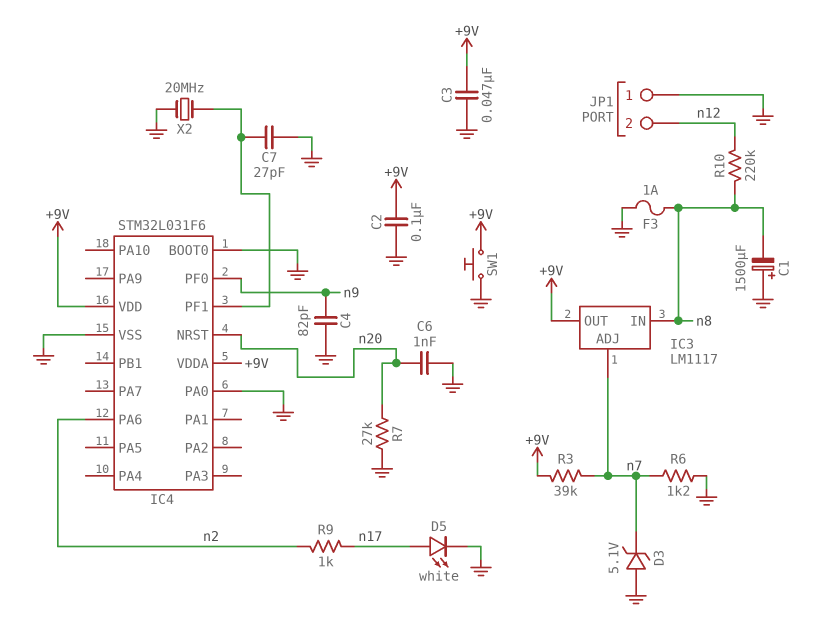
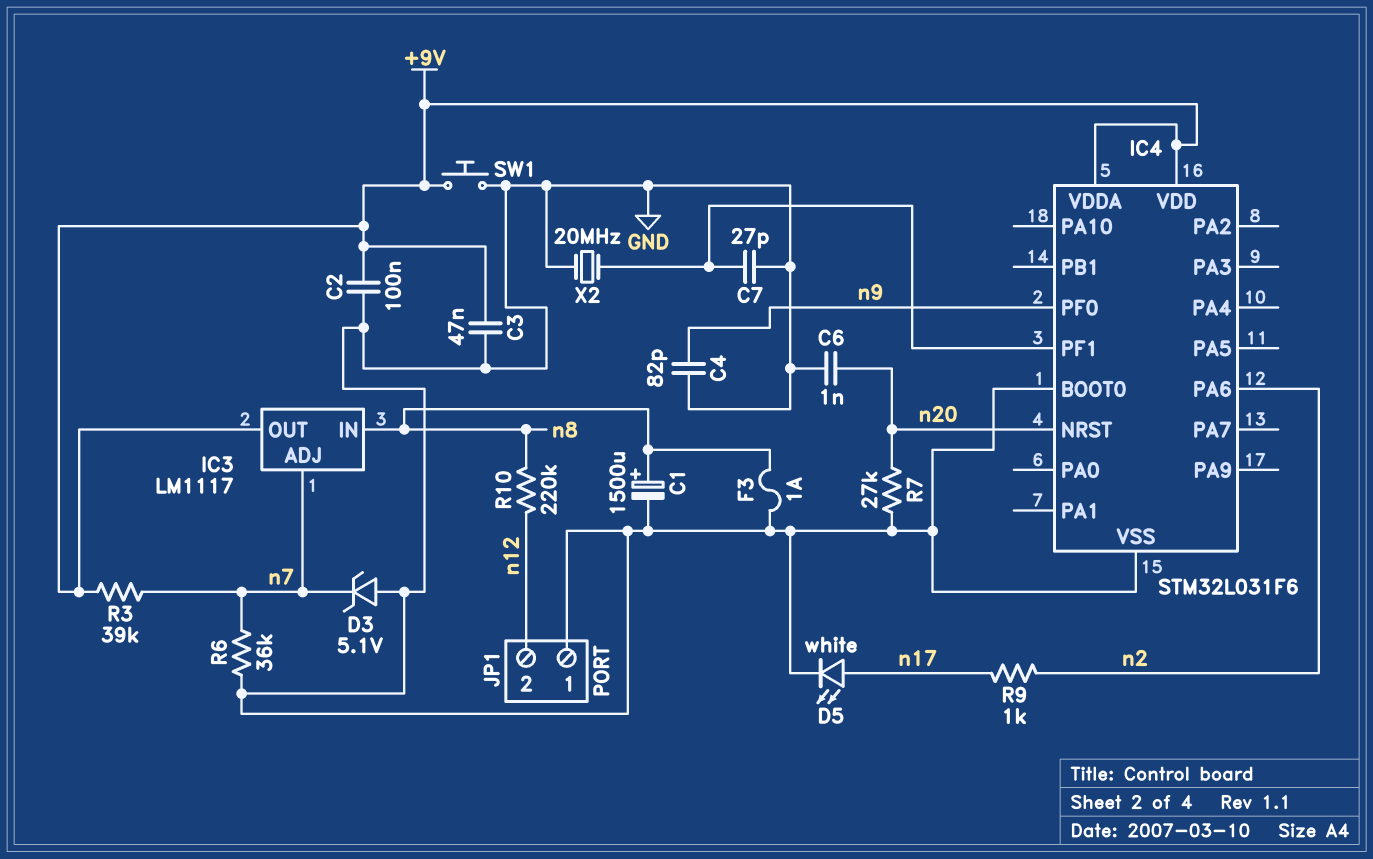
C1: 1500uF (plus GND, minus n8) -> 1500uF (plus n8, minus GND)
IC4 pin PA0: GND -> none
R6: 1.2k (GND, n7) -> 36k (GND, n7)

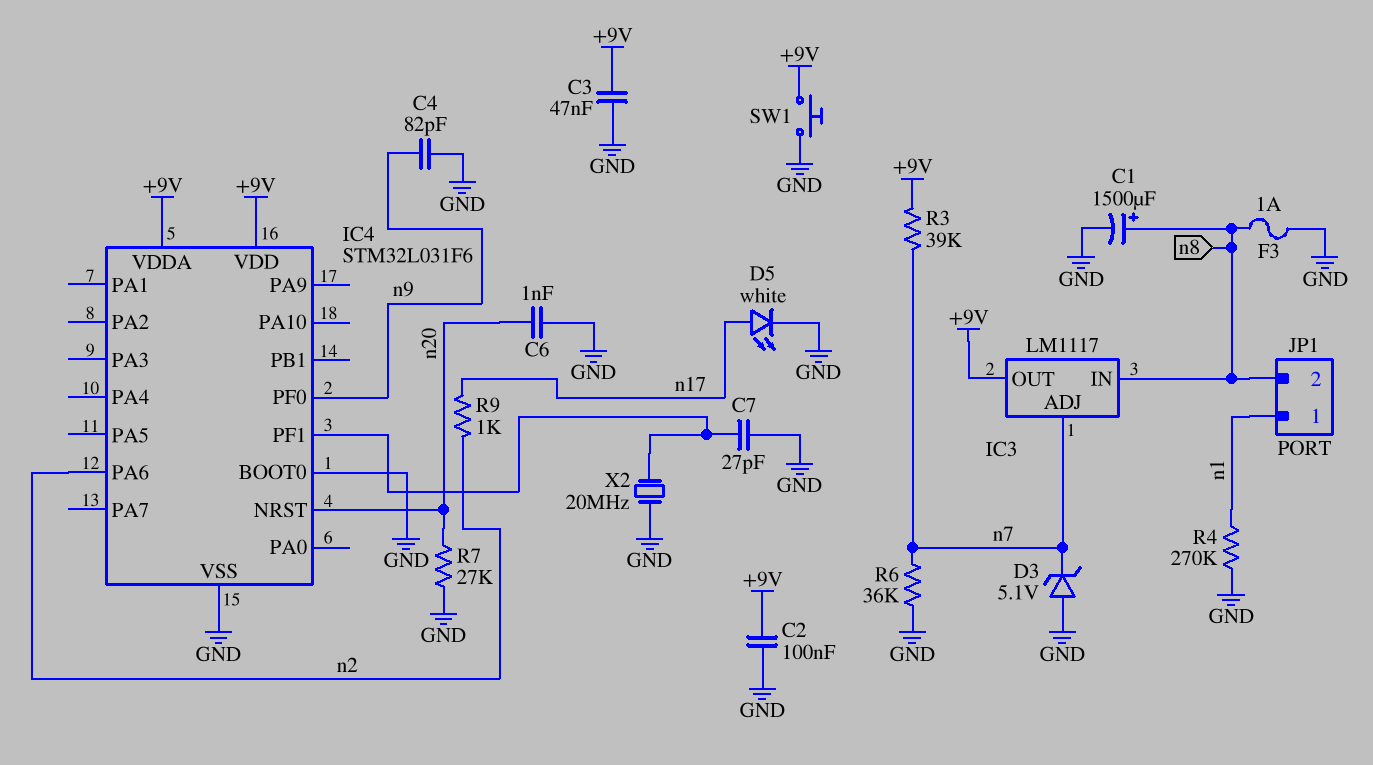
JP1 pin 1: GND -> n1
JP1 pin 2: n12 -> n8
R4: none -> 270k (GND, n1)
R10: 220k (n8, n12) -> none

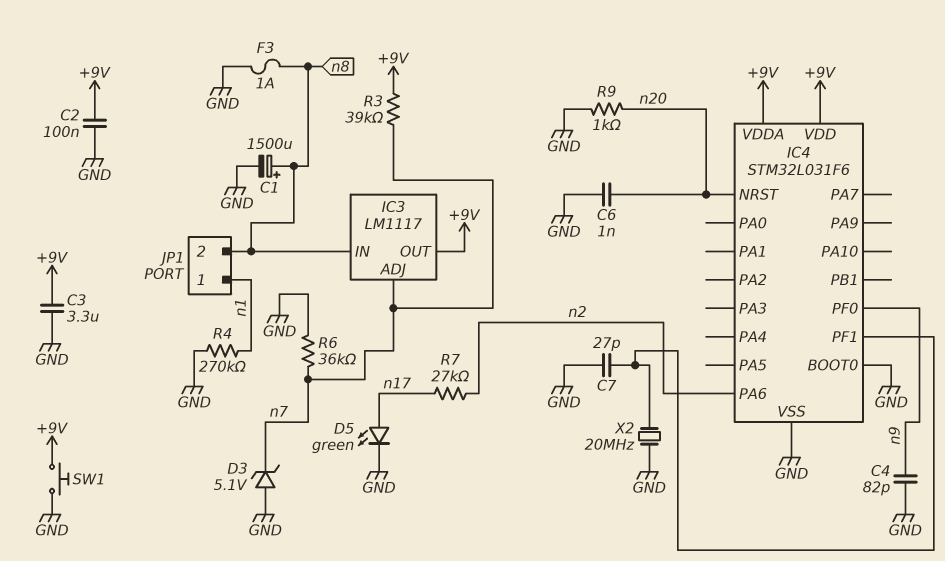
C3: 47nF (+9V, GND) -> 3.3uF (+9V, GND)
D5: LED white (A n17, K GND) -> LED green (A n17, K GND)
R7: 27k (GND, n20) -> 27k (n2, n17)
R9: 1k (n2, n17) -> 1k (GND, n20)

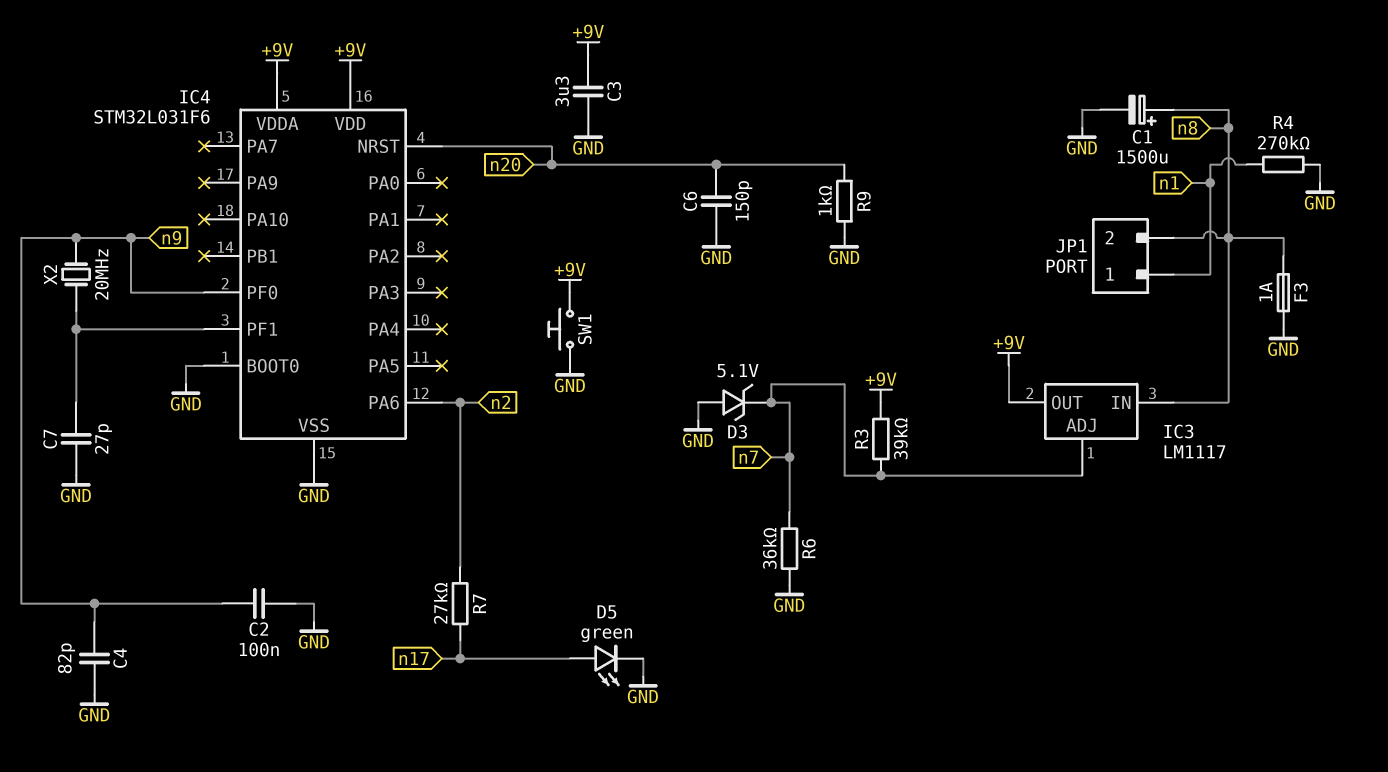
C2: 100nF (+9V, GND) -> 100nF (GND, n9)
C6: 1nF (GND, n20) -> 150pF (GND, n20)
X2: 20MHz (GND, IC4/PF1) -> 20MHz (IC4/PF1, n9)

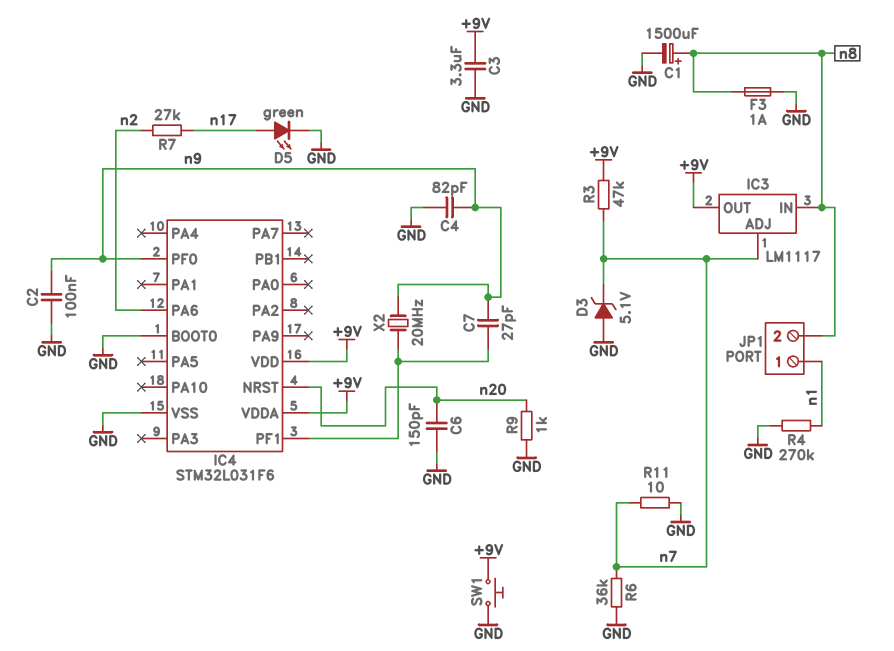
C7: 27pF (GND, IC4/PF1) -> 27pF (IC4/PF1, n9)
R3: 39k (+9V, n7) -> 47k (+9V, n7)
R11: none -> 10 (GND, n7)

